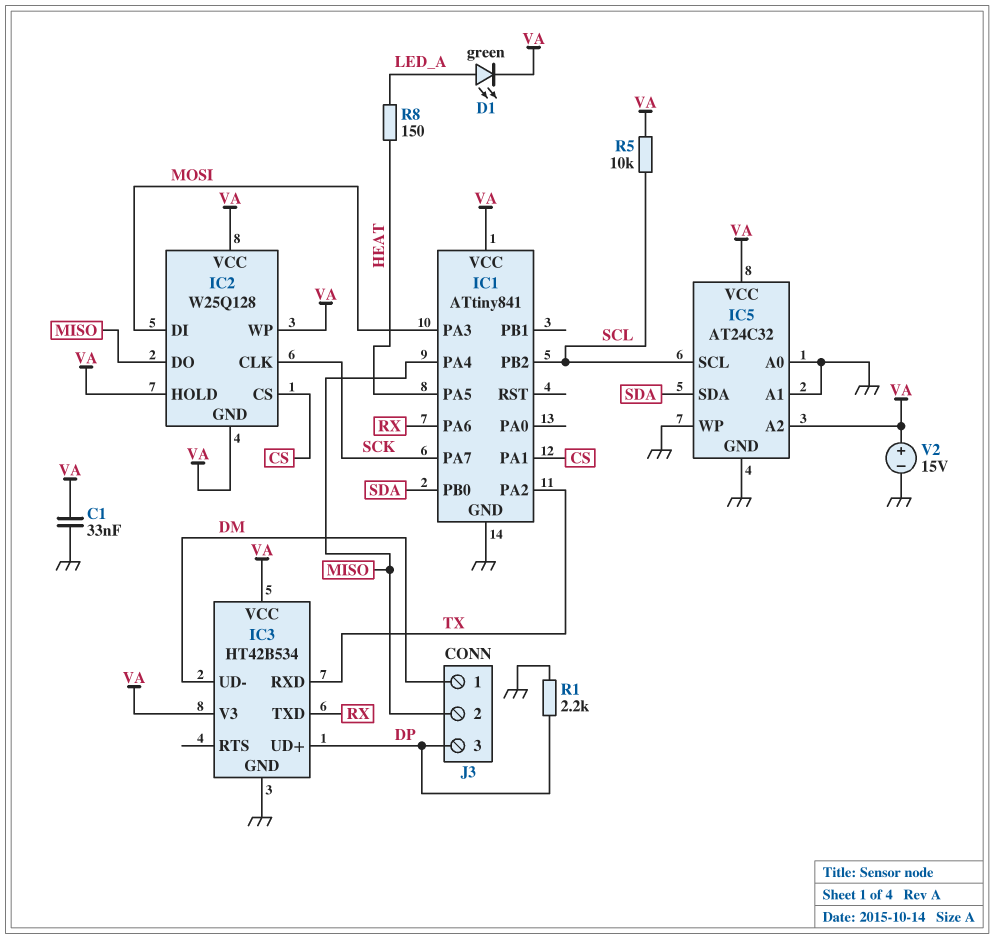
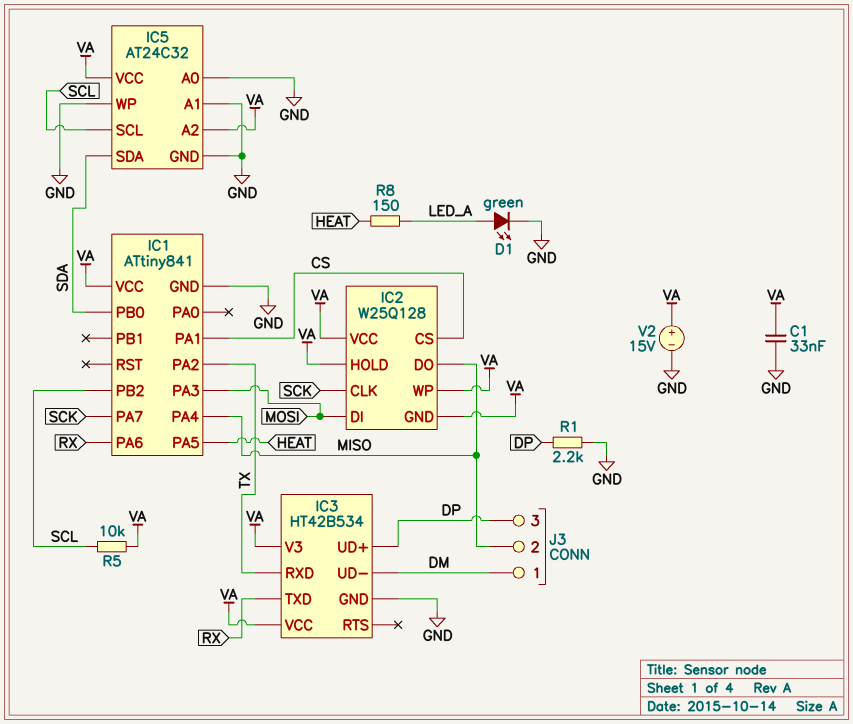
D1: LED green (A LED_A, K VA) -> LED green (A LED_A, K GND)

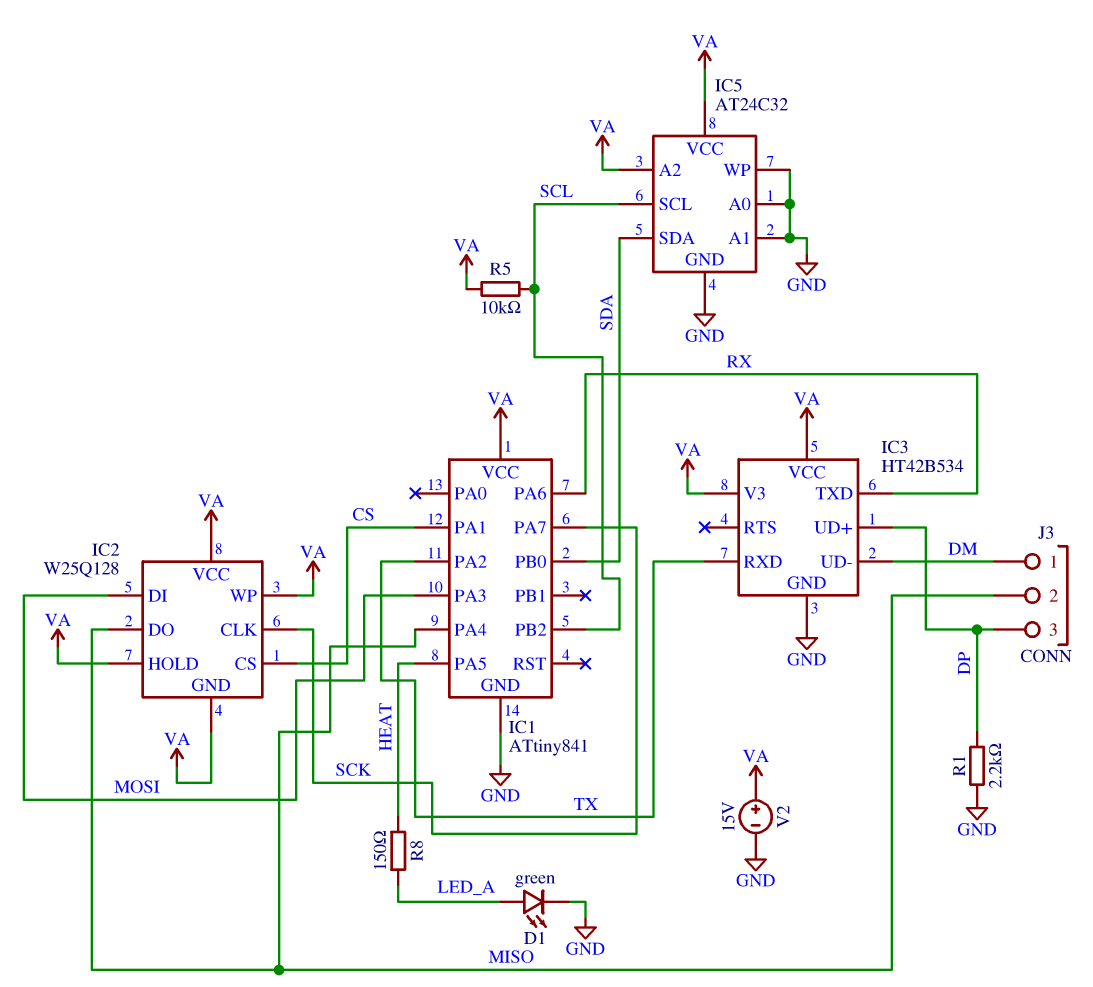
C1: 33nF (GND, VA) -> none

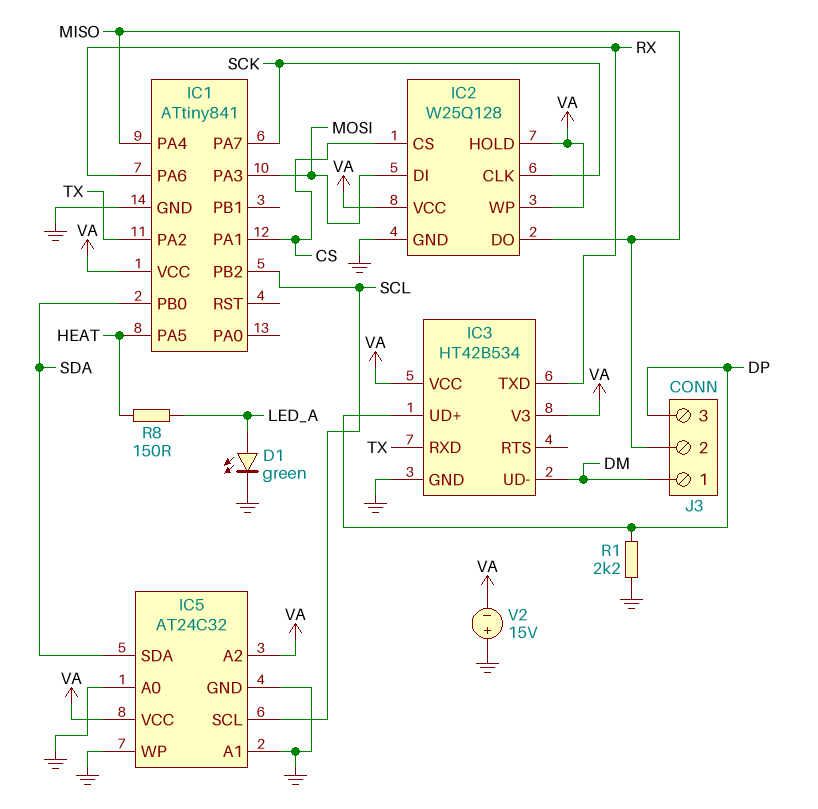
IC2 pin GND: VA -> GND
R5: 10k (SCL, VA) -> none
V2: 15V (plus VA, minus GND) -> 15V (plus GND, minus VA)

